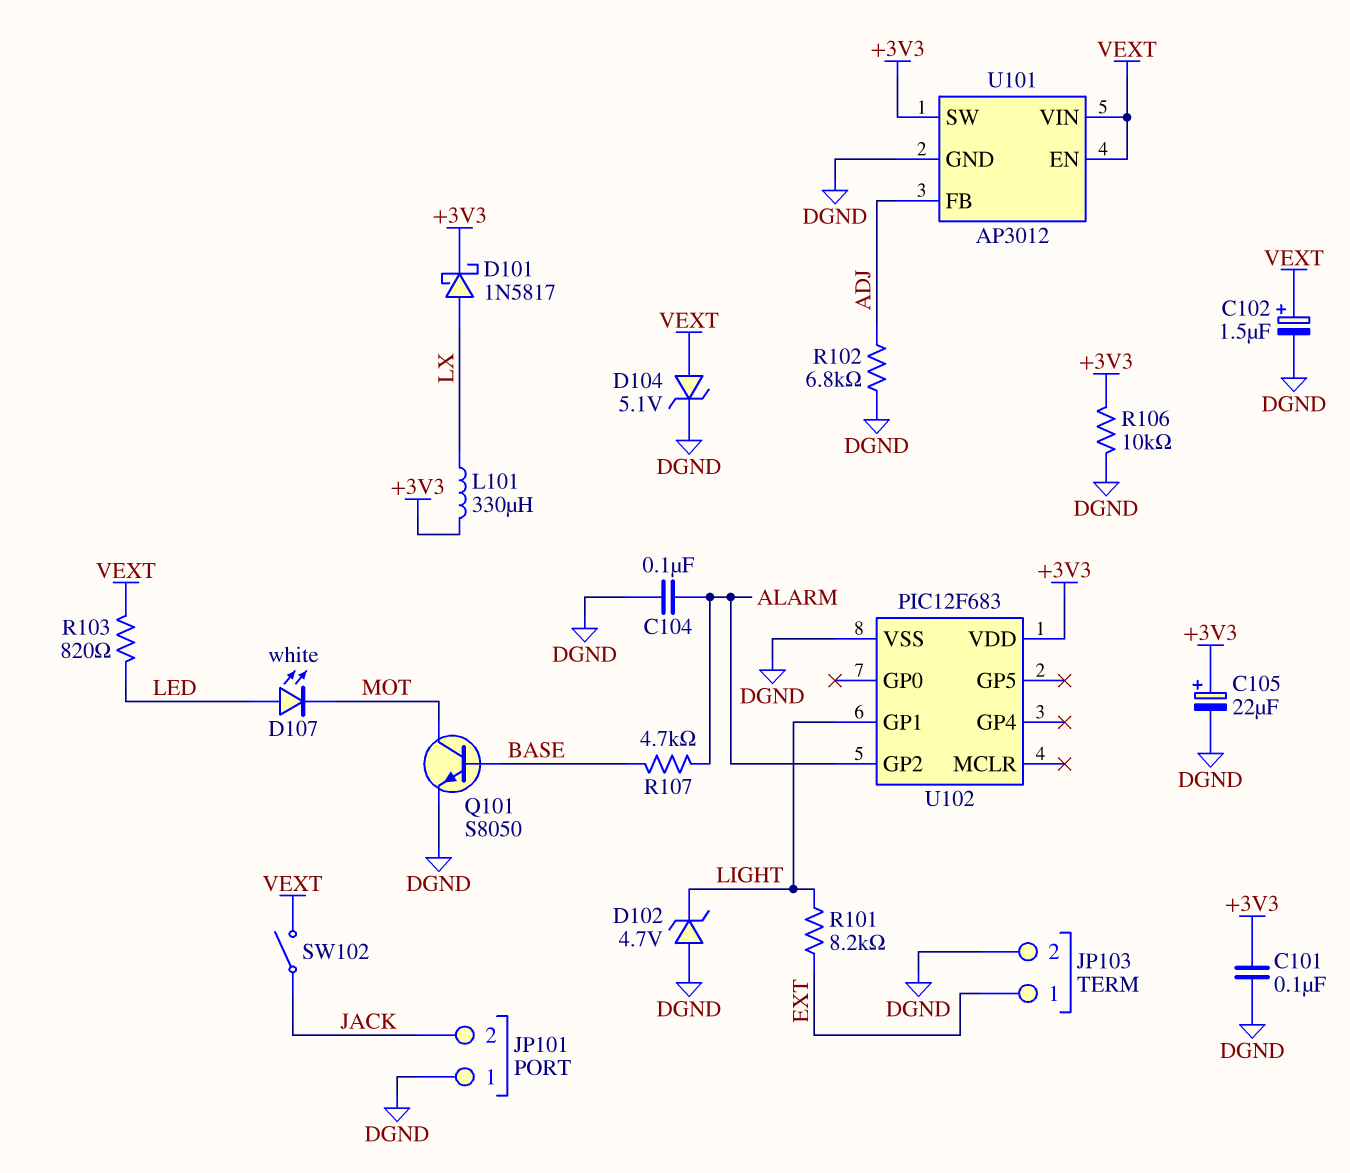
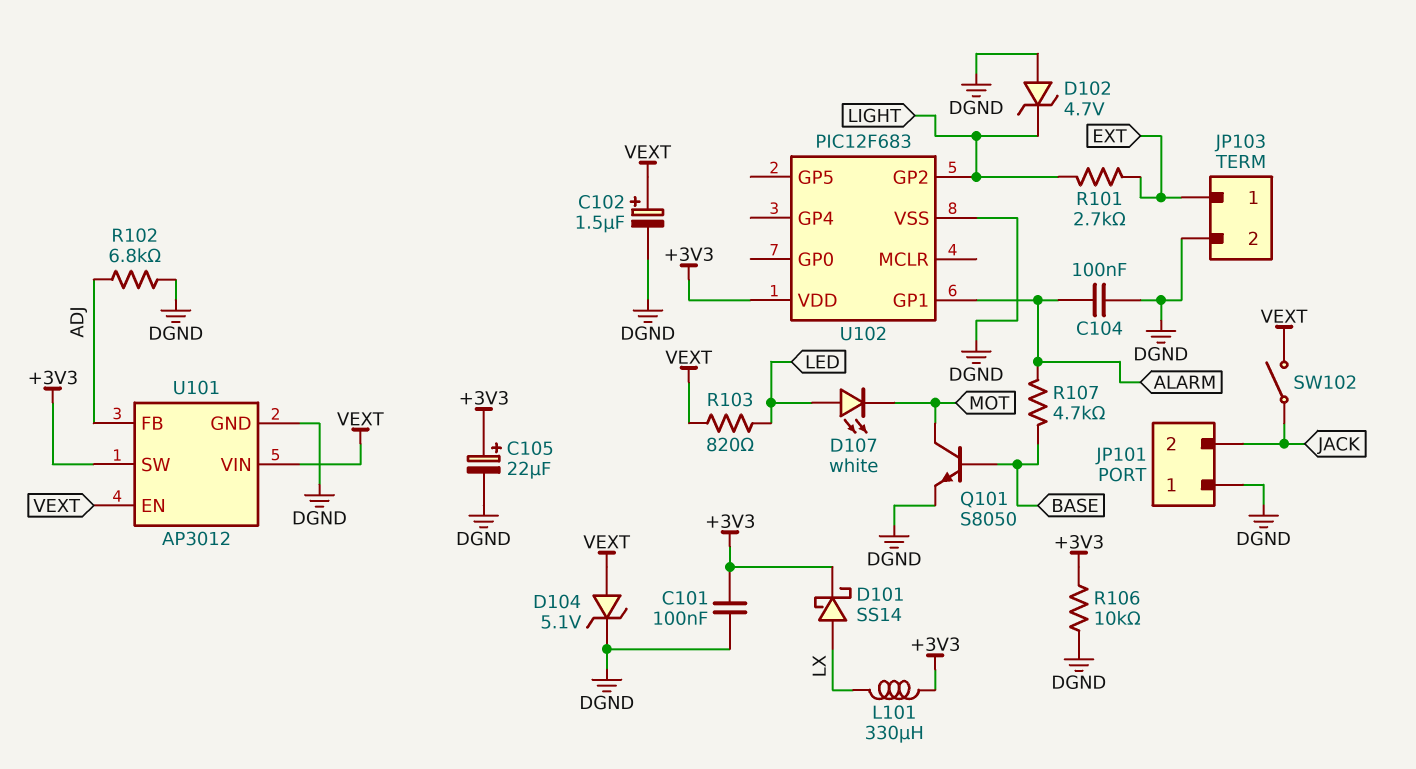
D101: schottky 1N5817 (A LX, K +3V3) -> schottky SS14 (A LX, K +3V3)
R101: 8.2k (EXT, LIGHT) -> 2.7k (EXT, LIGHT)
U102 pin GP1: LIGHT -> ALARM
U102 pin GP2: ALARM -> LIGHT

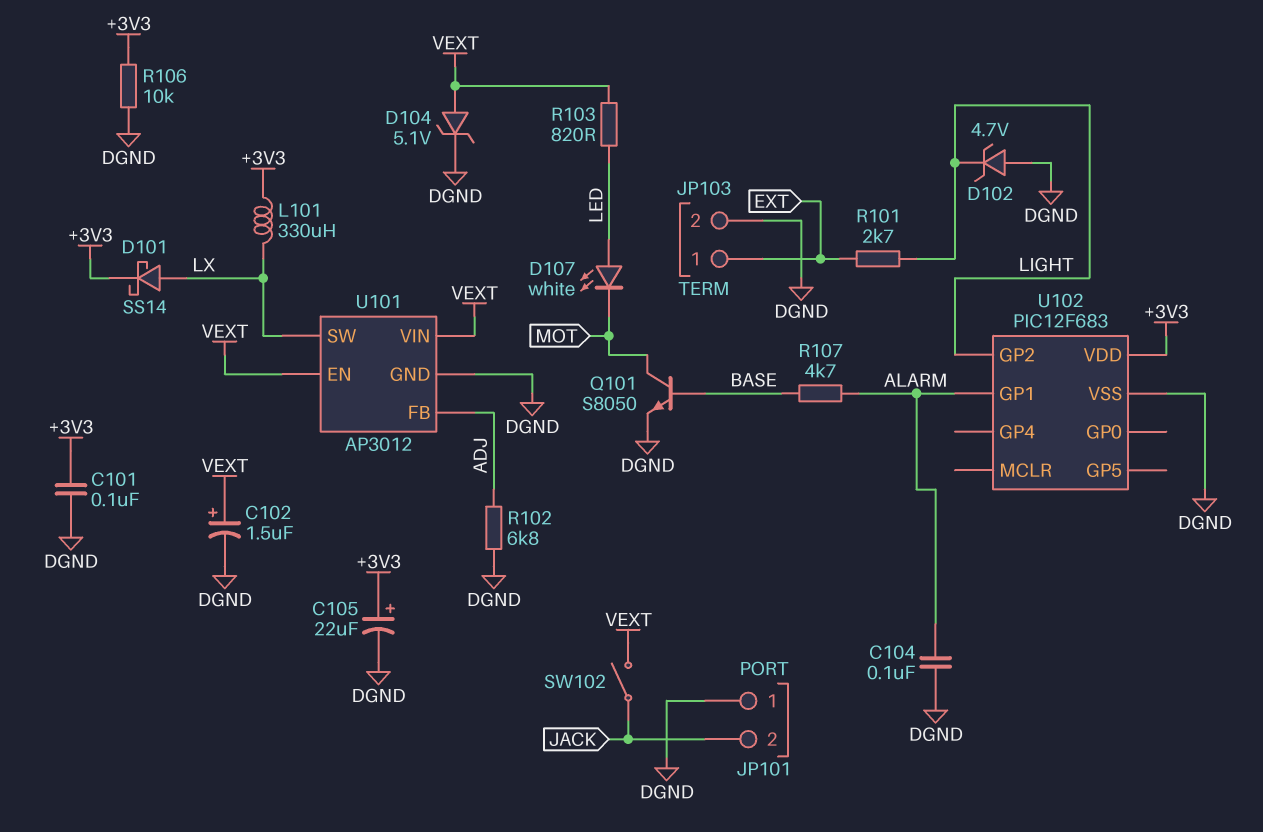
U101 pin SW: +3V3 -> LX

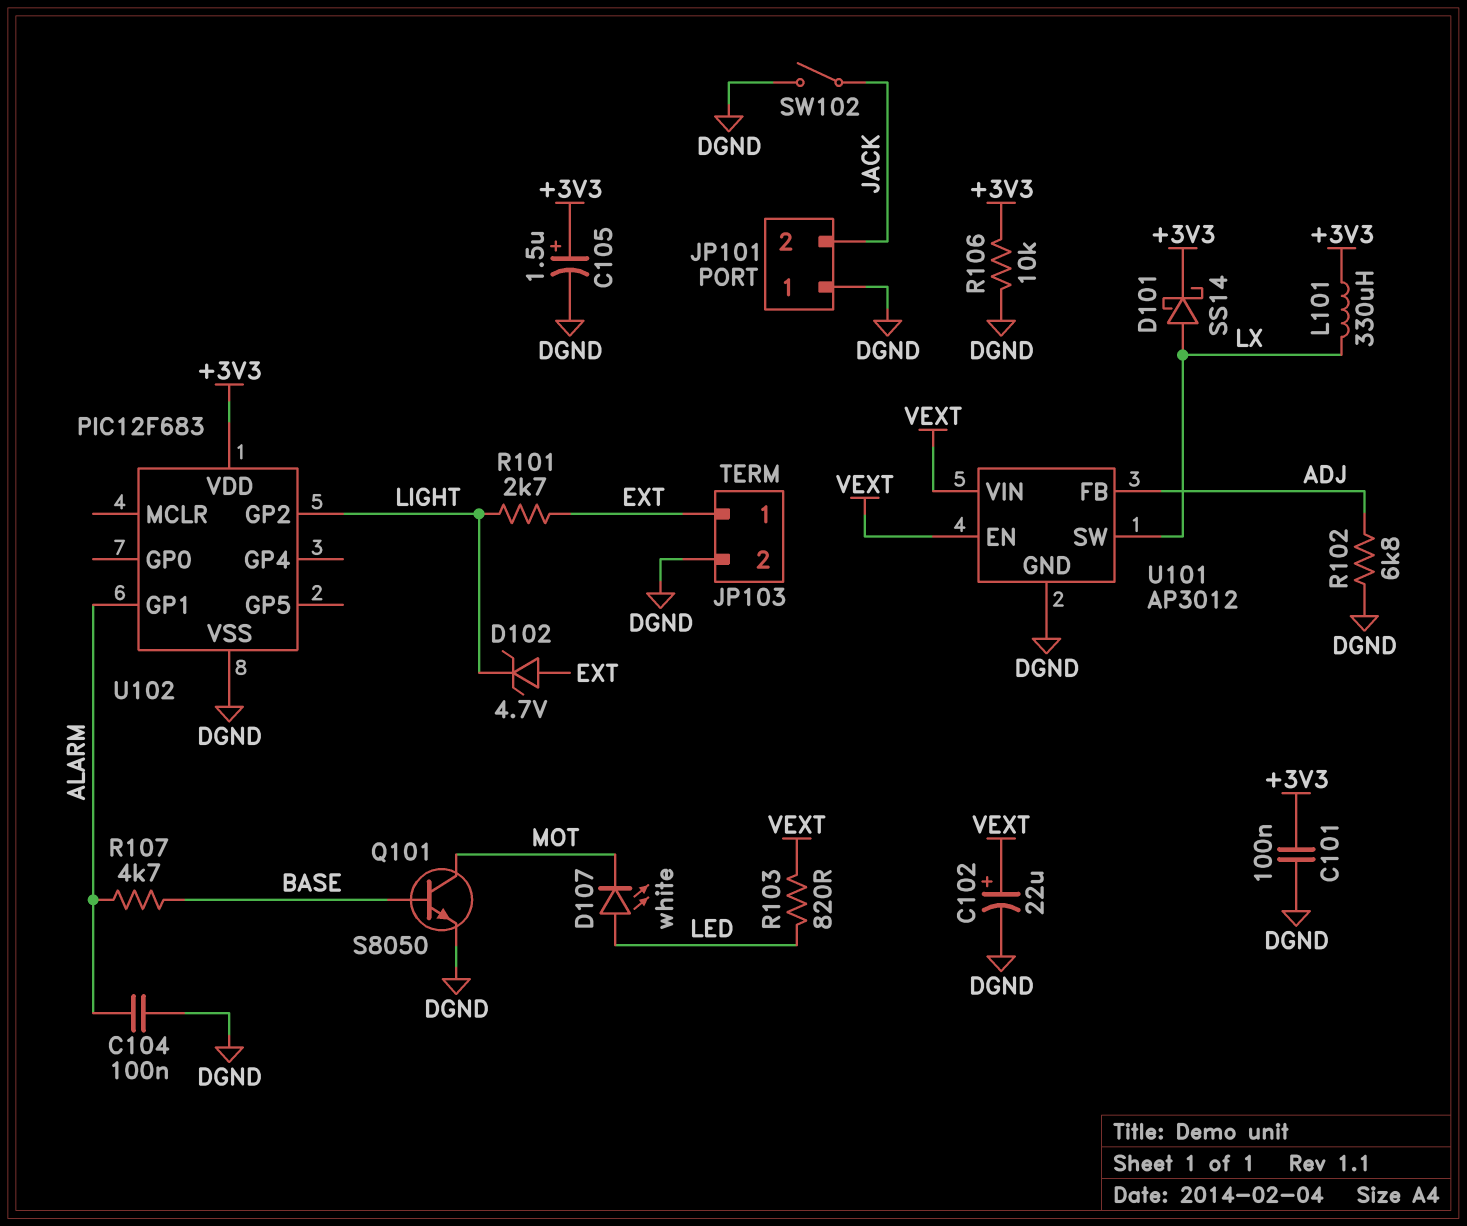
C102: 1.5uF (plus VEXT, minus DGND) -> 22uF (plus VEXT, minus DGND)
C105: 22uF (plus +3V3, minus DGND) -> 1.5uF (plus +3V3, minus DGND)
D102: zener 4.7V (A DGND, K LIGHT) -> zener 4.7V (A EXT, K LIGHT)
D104: zener 5.1V (A VEXT, K DGND) -> none
SW102: switch (JACK, VEXT) -> switch (DGND, JACK)

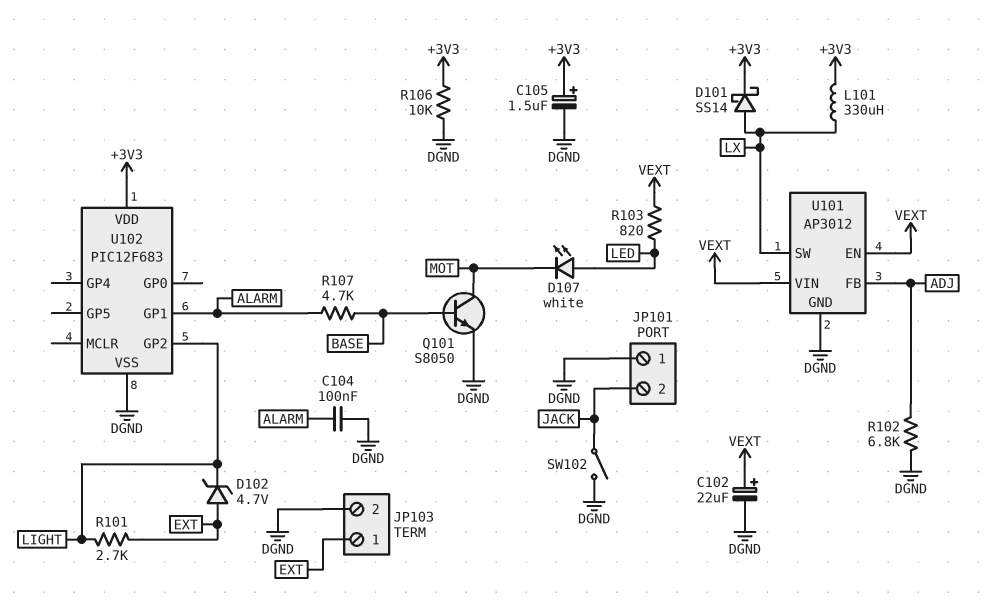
C101: 100nF (+3V3, DGND) -> none

